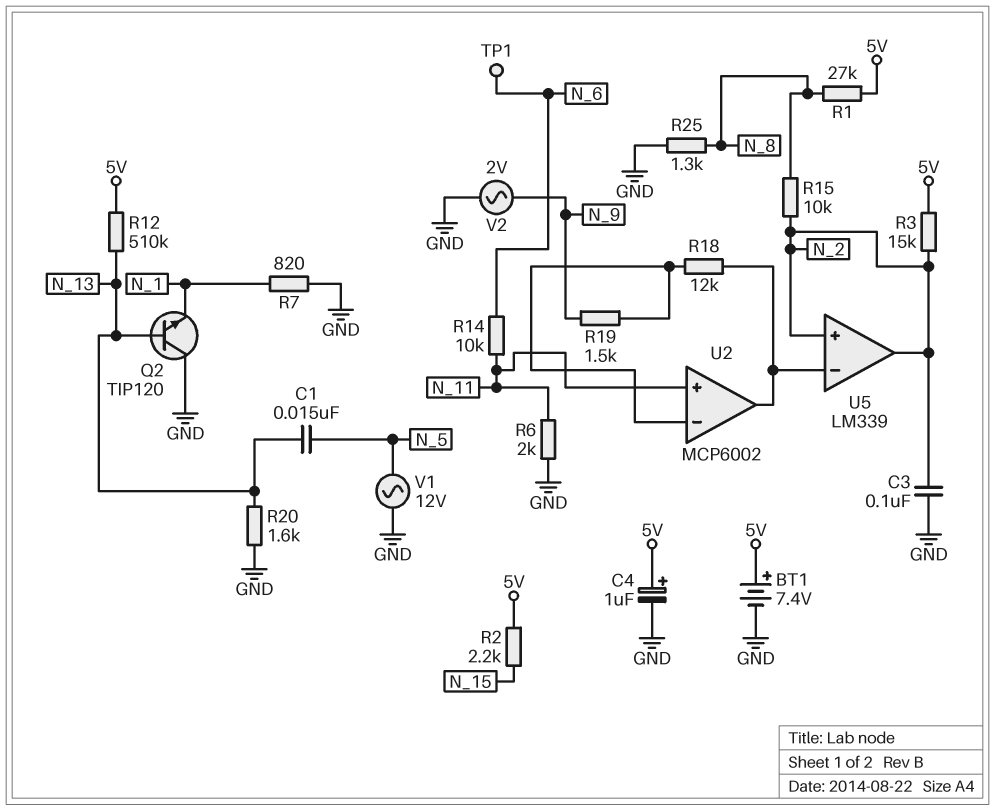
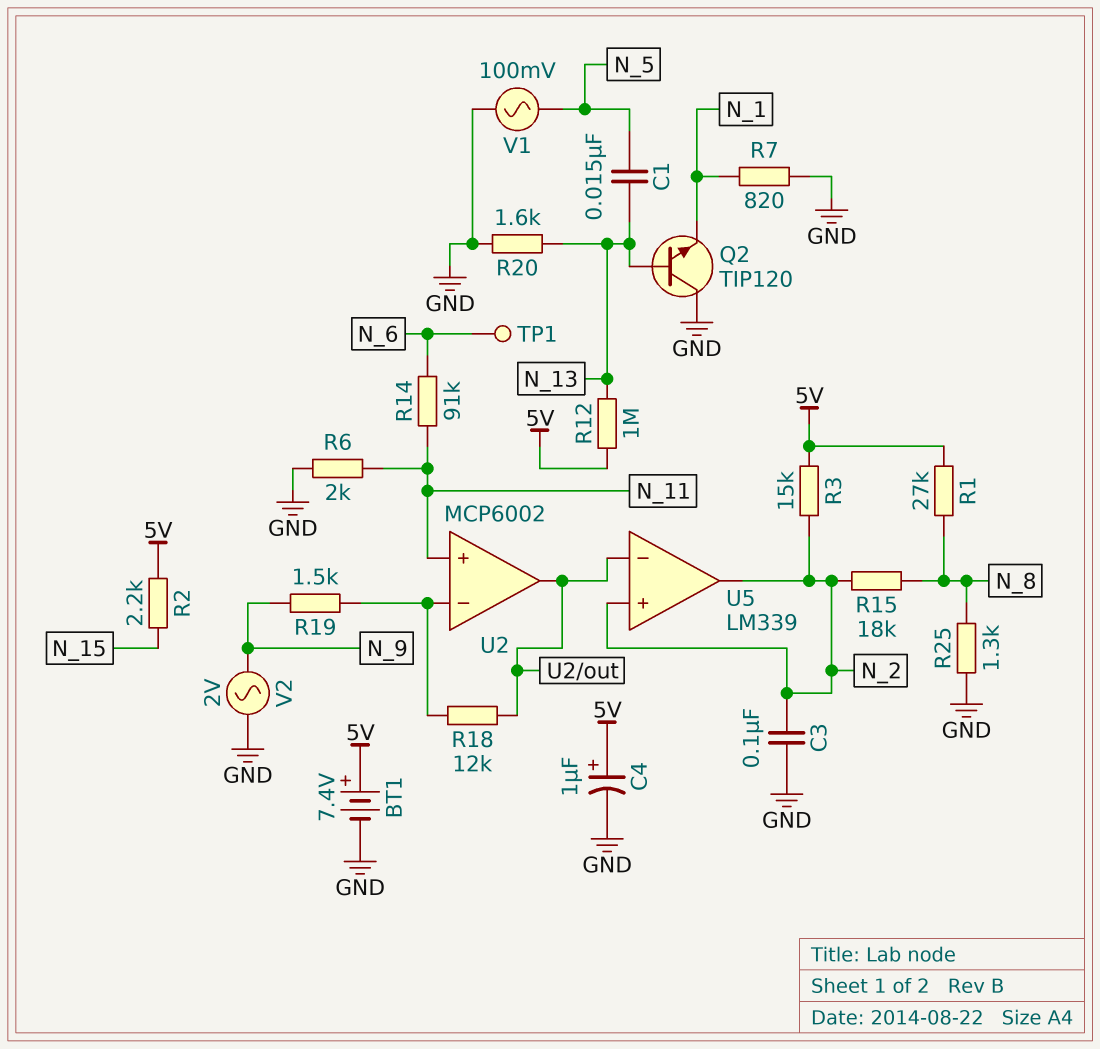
R12: 510k (5V, N_13) -> 1M (5V, N_13)
R14: 10k (N_6, N_11) -> 91k (N_6, N_11)
R15: 10k (N_2, N_8) -> 18k (N_2, N_8)
V1: AC 12V (GND, N_5) -> AC 100mV (GND, N_5)

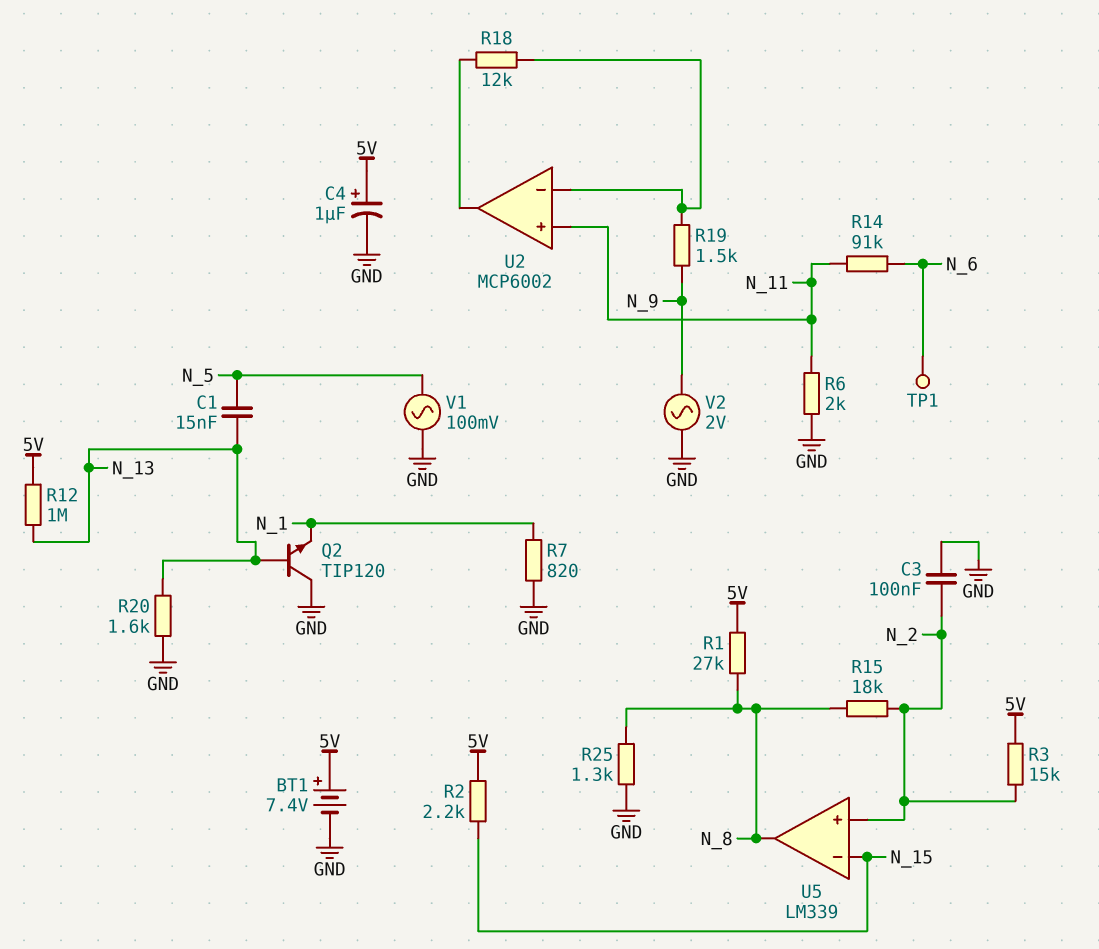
U5 pin in-: U2/out -> N_15
U5 pin out: N_2 -> N_8

